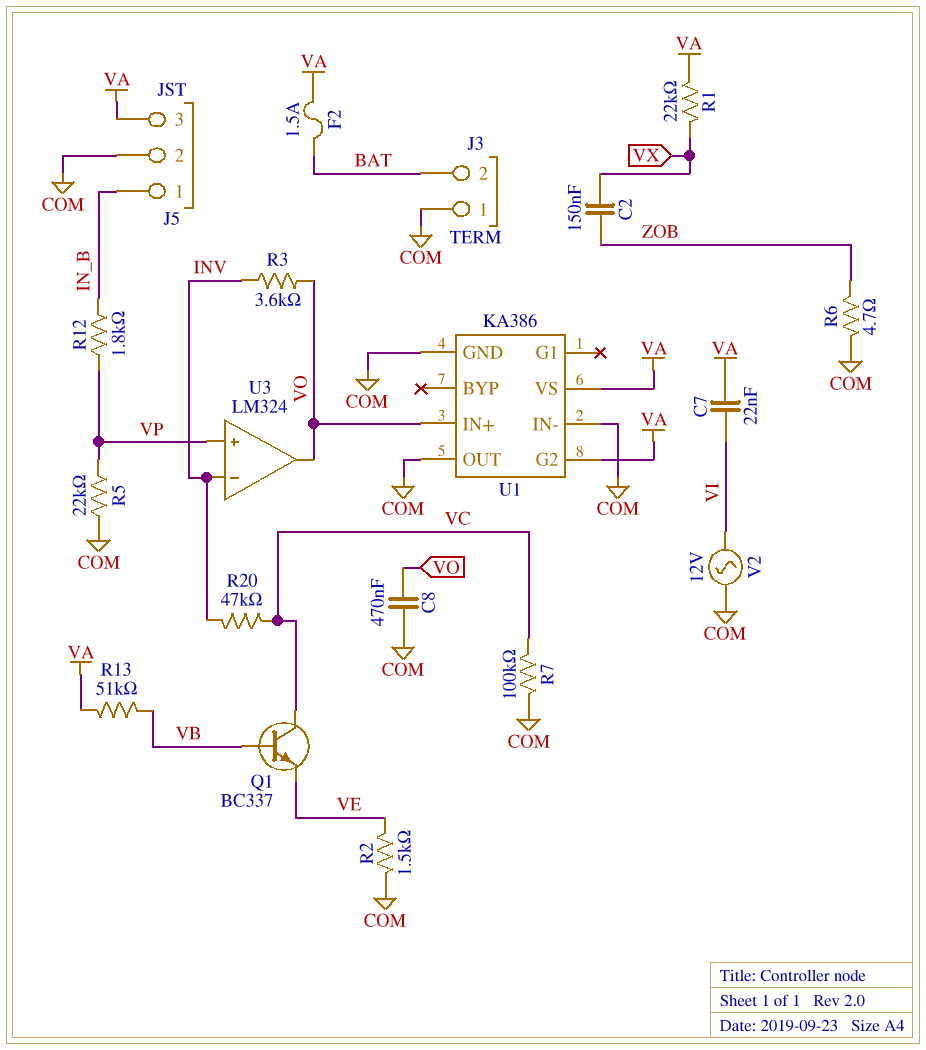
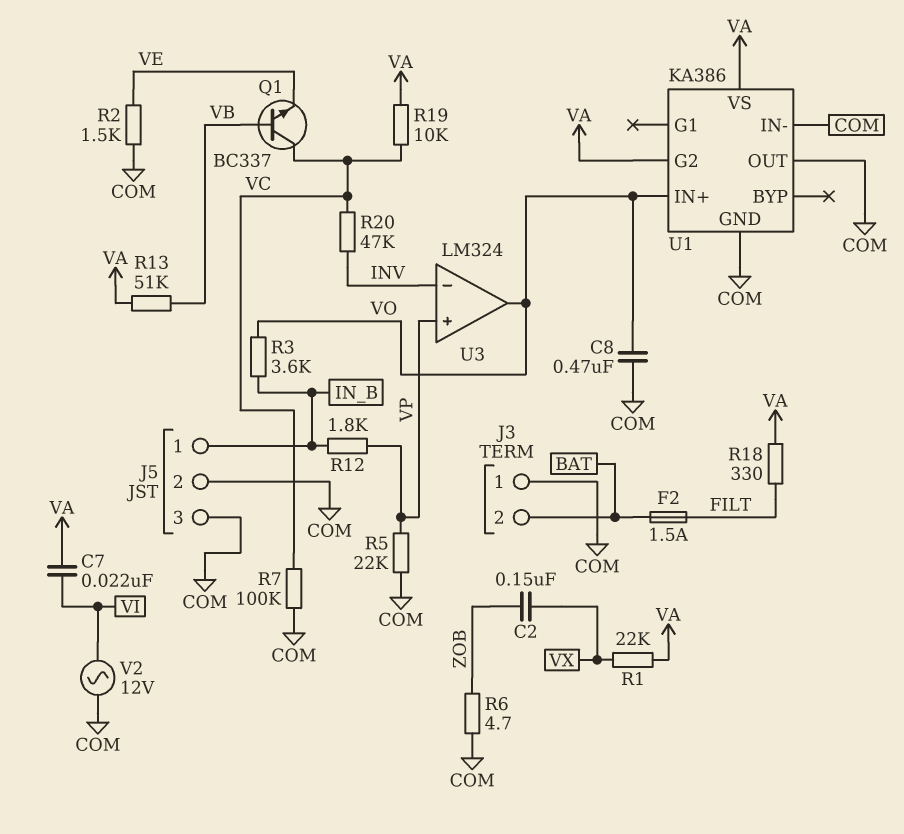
F2: 1.5A (BAT, VA) -> 1.5A (BAT, FILT)
J5 pin 3: VA -> COM
R3: 3.6k (INV, VO) -> 3.6k (IN_B, VO)
R18: none -> 330 (FILT, VA)
R19: none -> 10k (VA, VC)

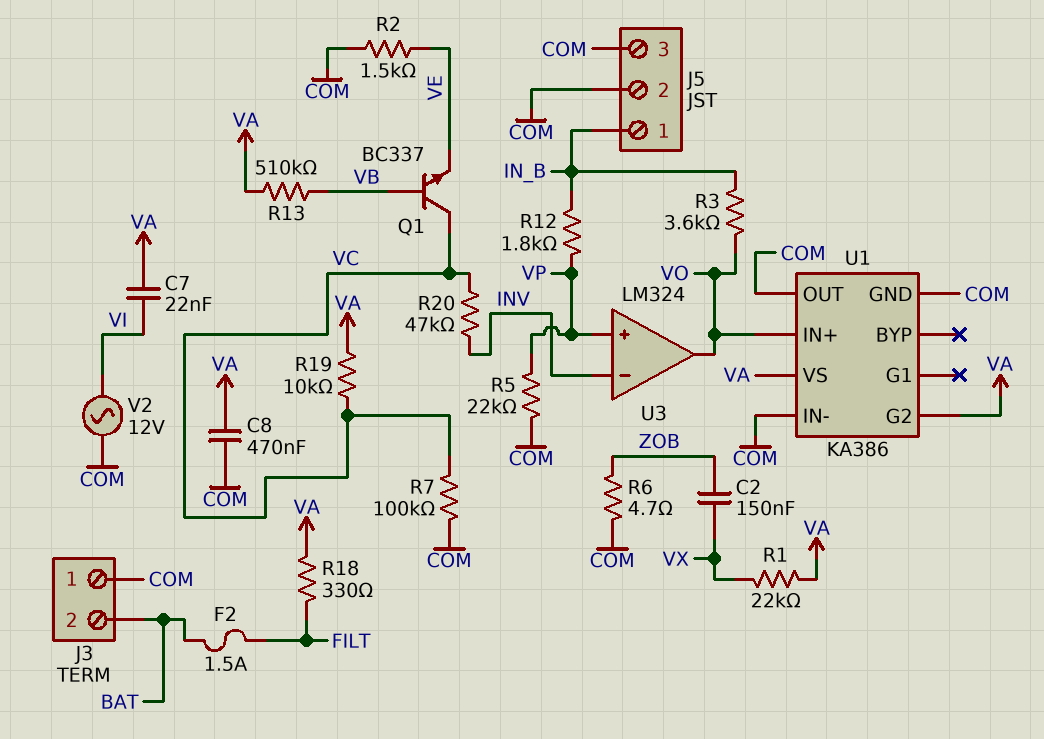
C8: 470nF (COM, VO) -> 470nF (COM, VA)
R13: 51k (VA, VB) -> 510k (VA, VB)

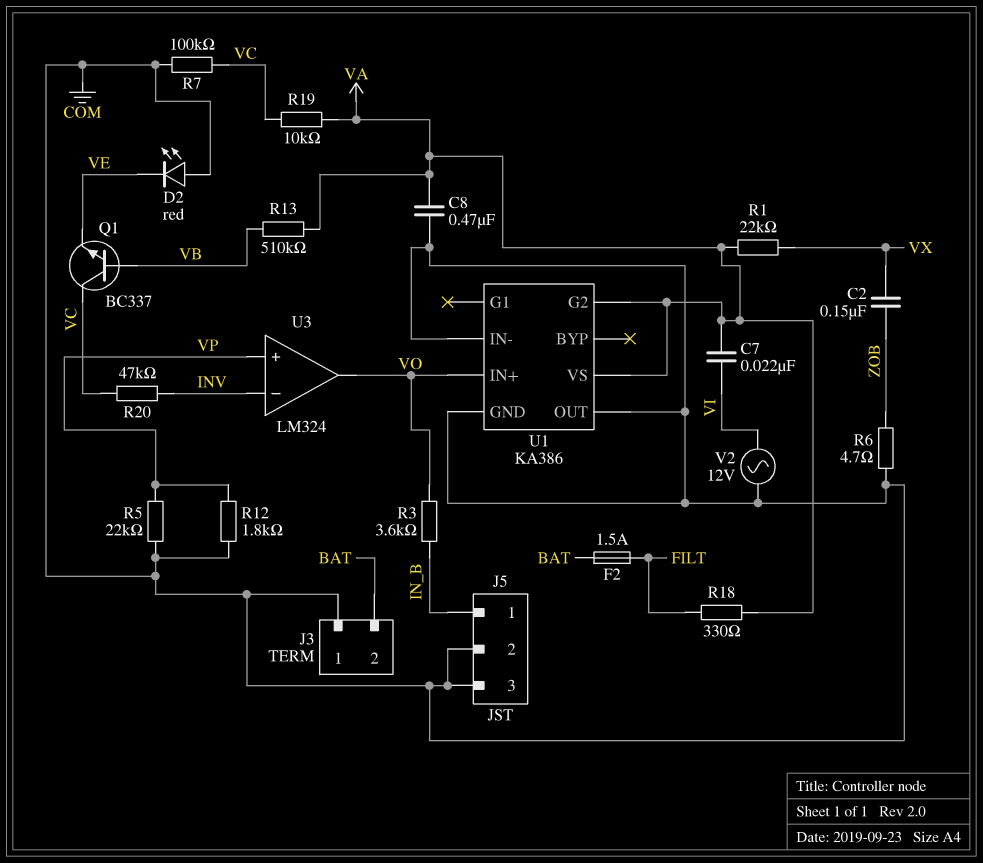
D2: none -> LED red (A COM, K VE)
R2: 1.5k (COM, VE) -> none
R12: 1.8k (IN_B, VP) -> 1.8k (COM, VP)

